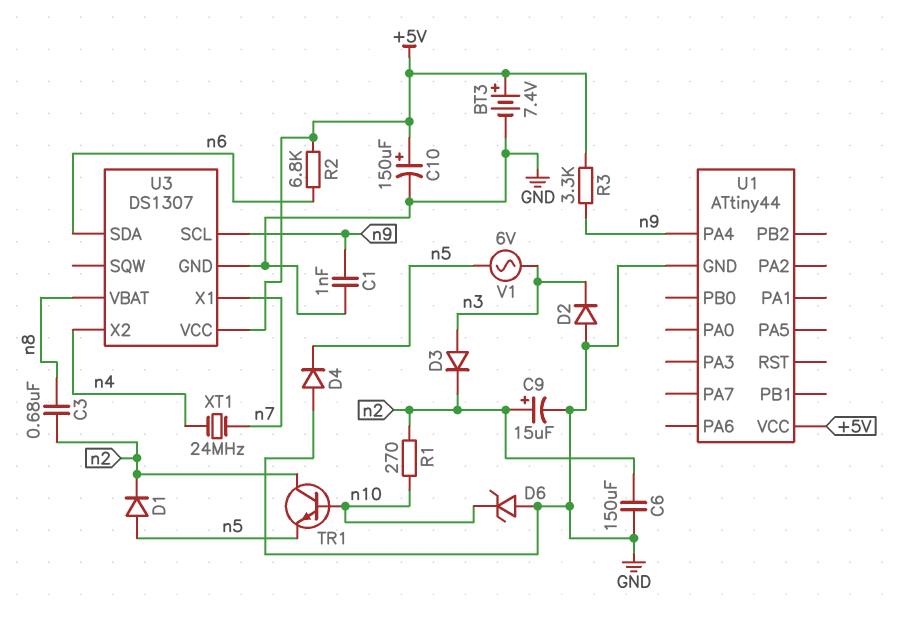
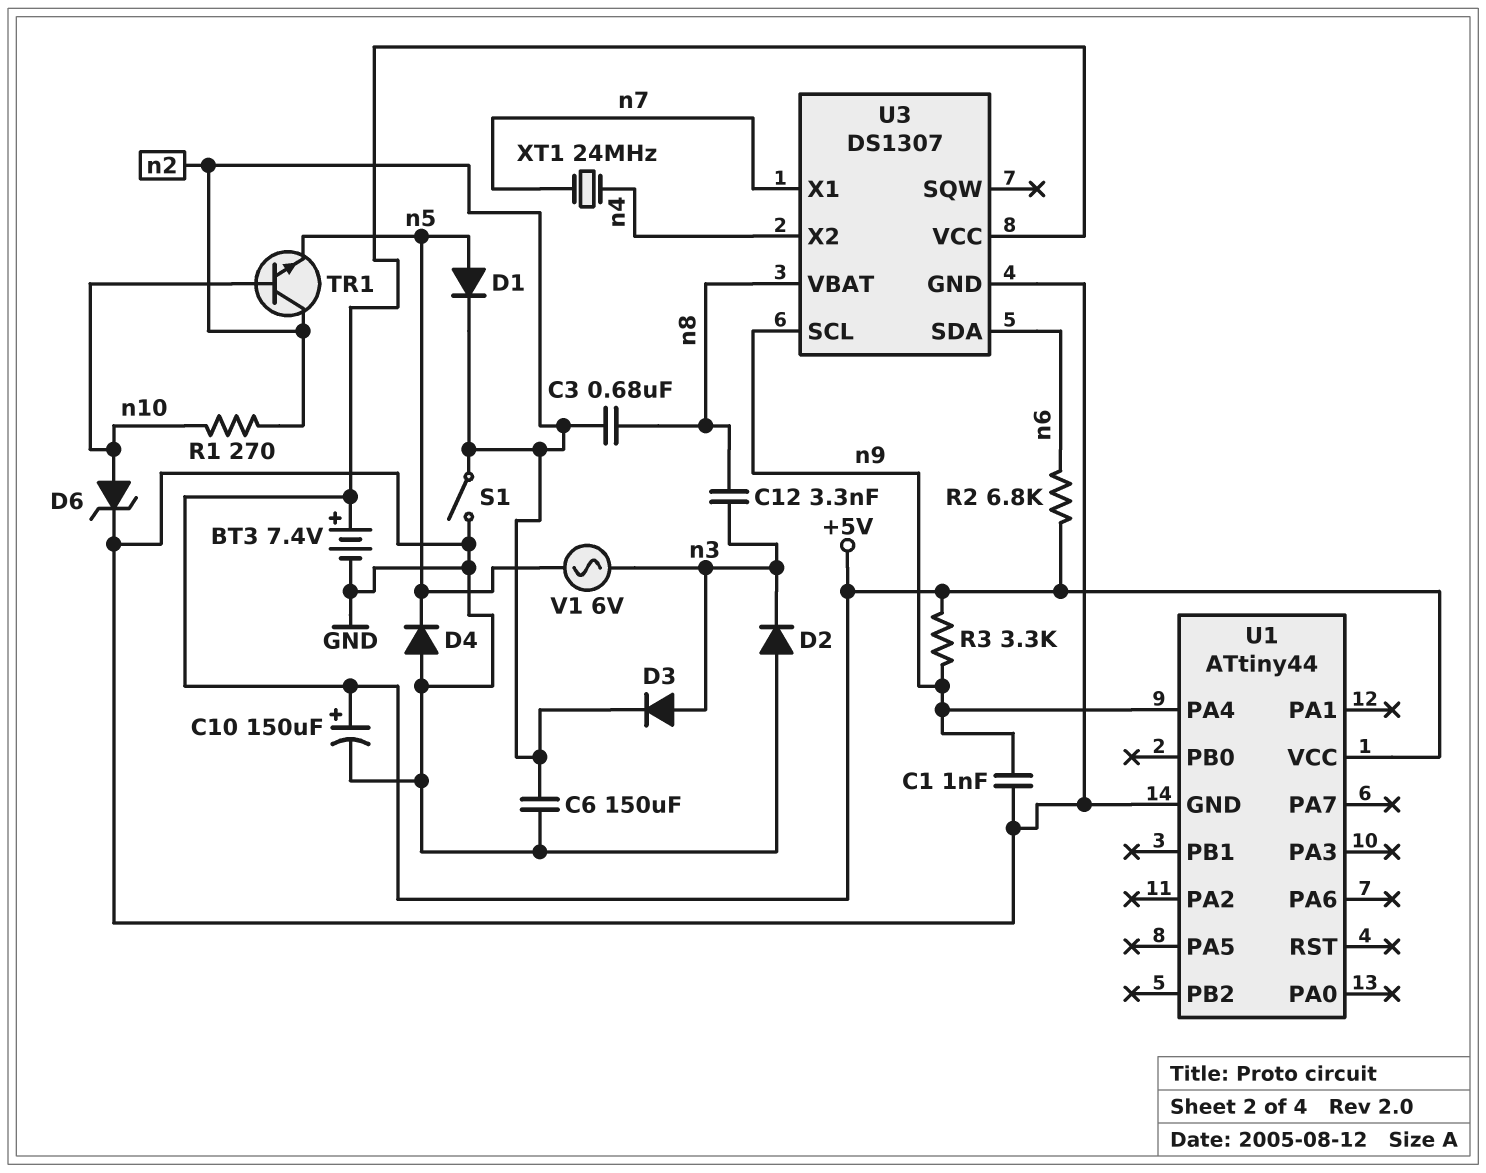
C9: 15uF (plus n2, minus GND) -> none
C12: none -> 3.3nF (n3, n8)
D6: zener (A GND, K n10) -> zener (A n10, K GND)
S1: none -> switch (GND, n2)

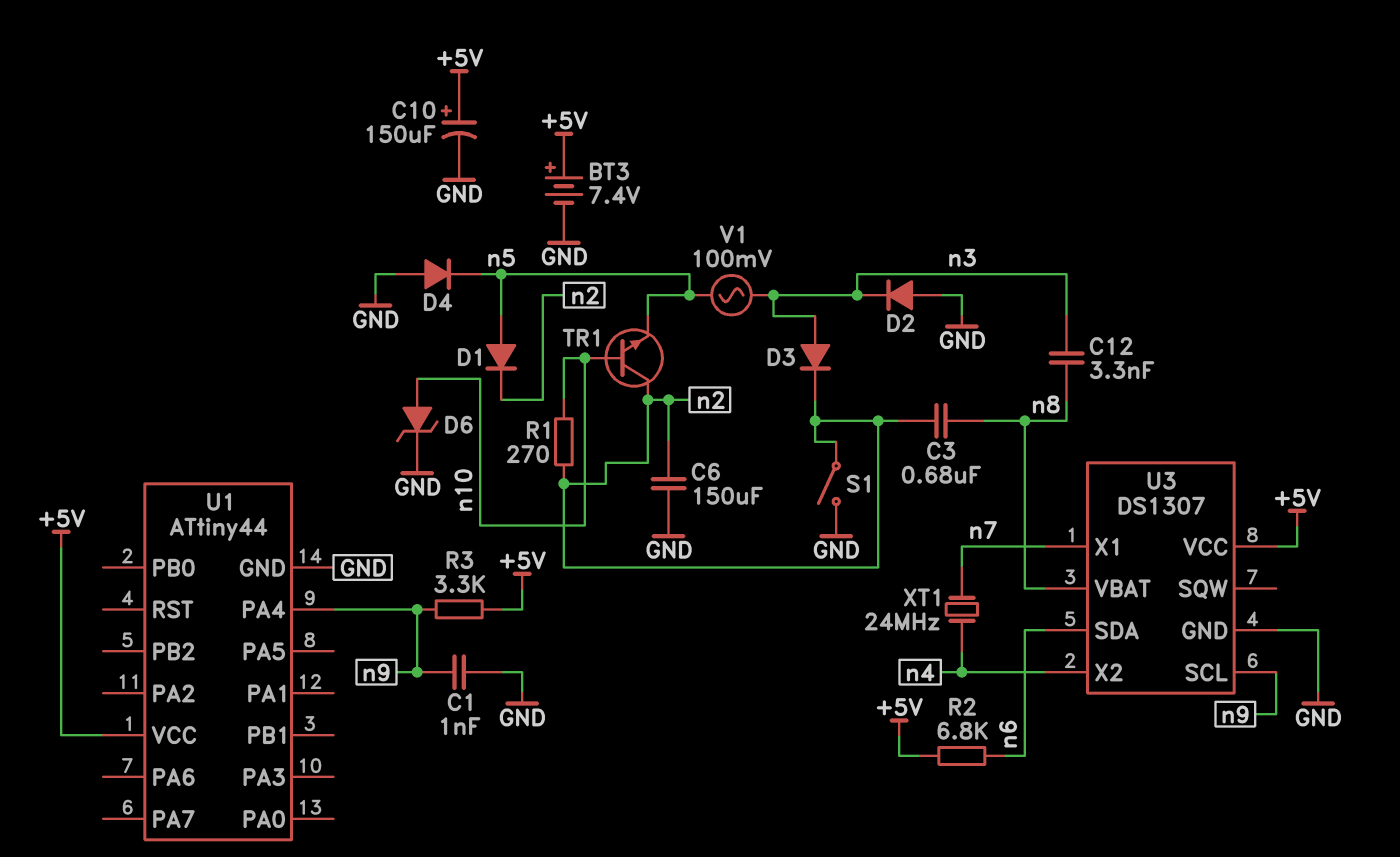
V1: AC 6V (n3, n5) -> AC 100mV (n3, n5)

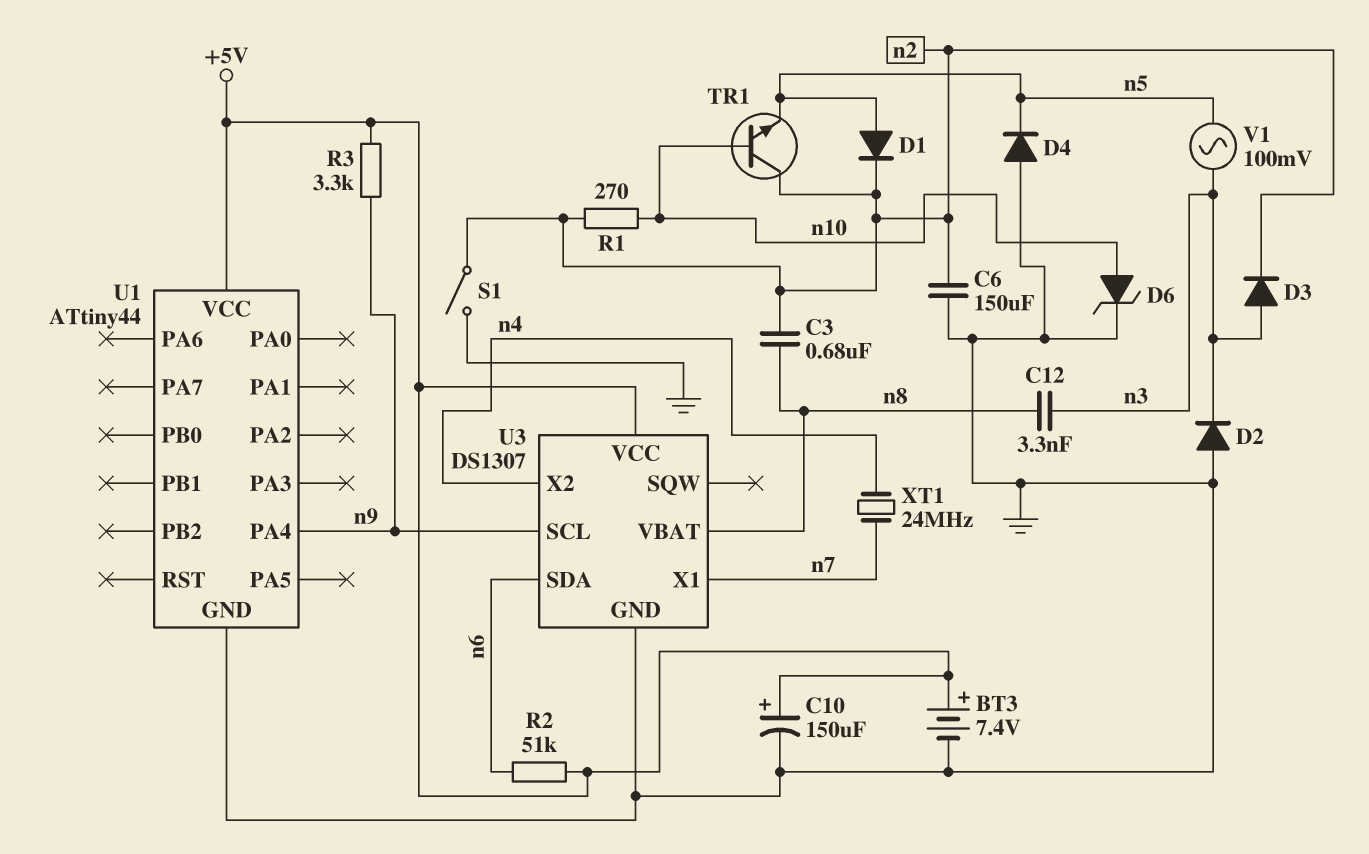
C1: 1nF (GND, n9) -> none
R2: 6.8k (+5V, n6) -> 51k (+5V, n6)

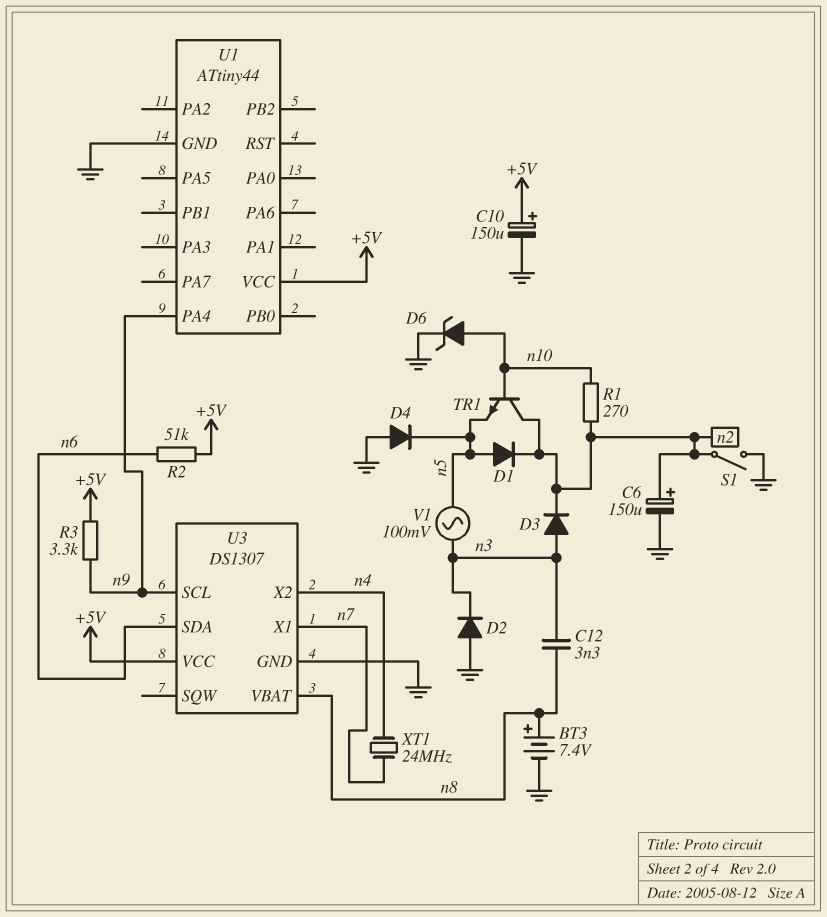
BT3: 7.4V (plus +5V, minus GND) -> 7.4V (plus n8, minus GND)
C3: 680nF (n2, n8) -> none
C6: 150uF (GND, n2) -> 150uF (plus n2, minus GND)

